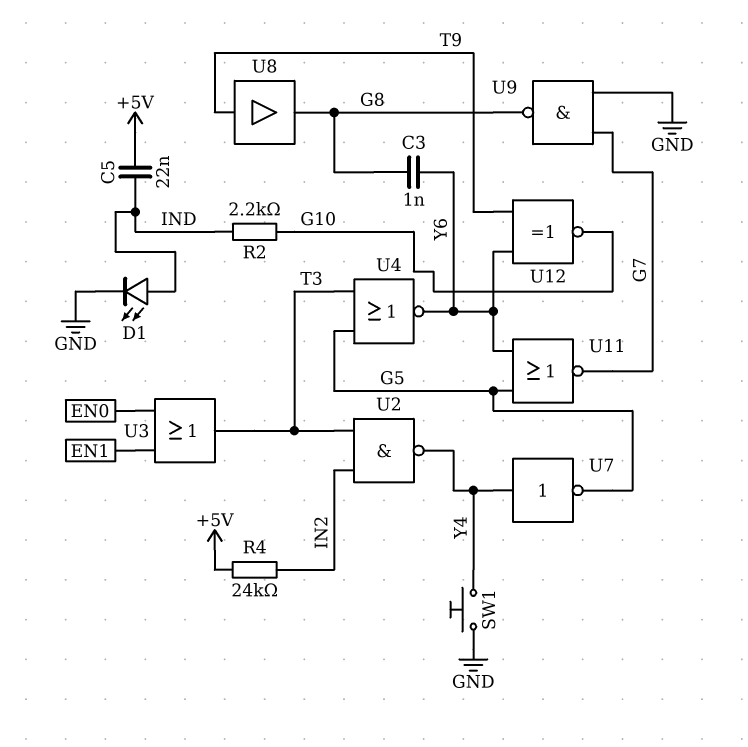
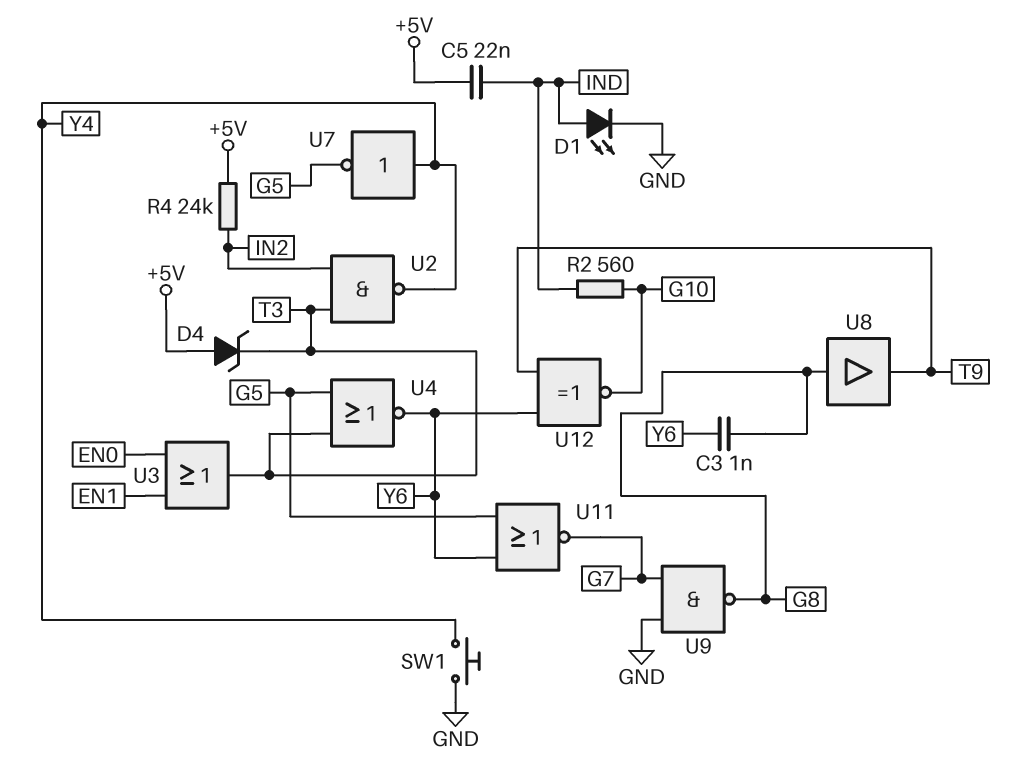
D4: none -> zener (A +5V, K T3)
R2: 2.2k (G10, IND) -> 560 (G10, IND)
U8: buffer (in T9, out G8) -> buffer (in G8, out T9)

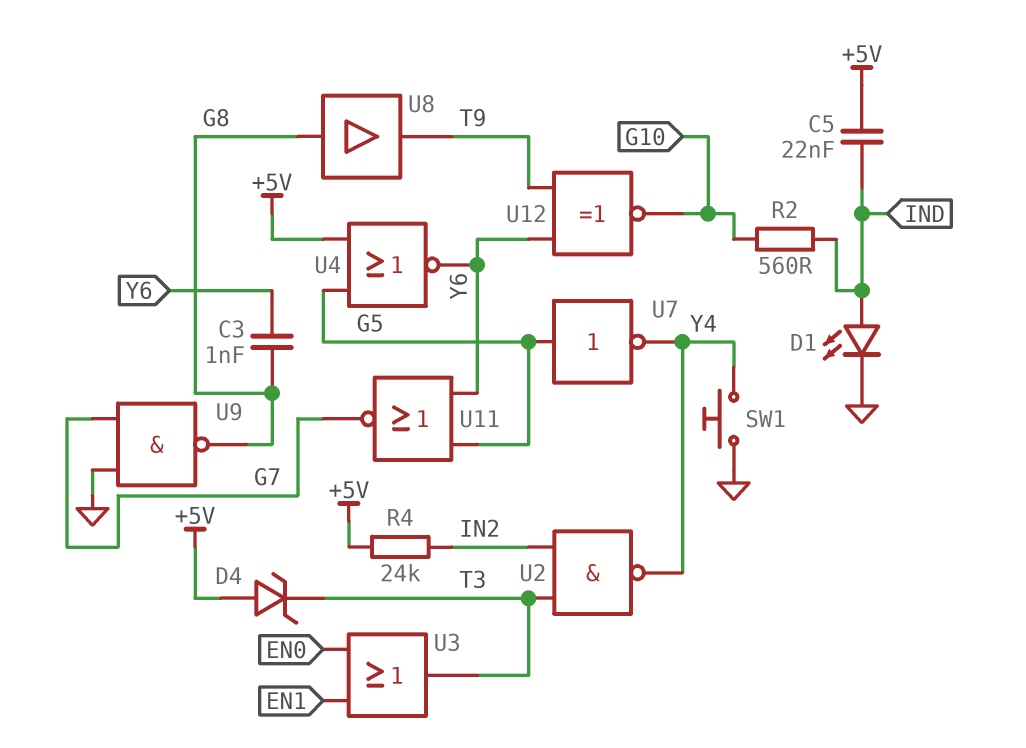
U4: NOR (in G5, in T3, out Y6) -> NOR (in +5V, in G5, out Y6)
U7: NOT (in Y4, out G5) -> NOT (in G5, out Y4)

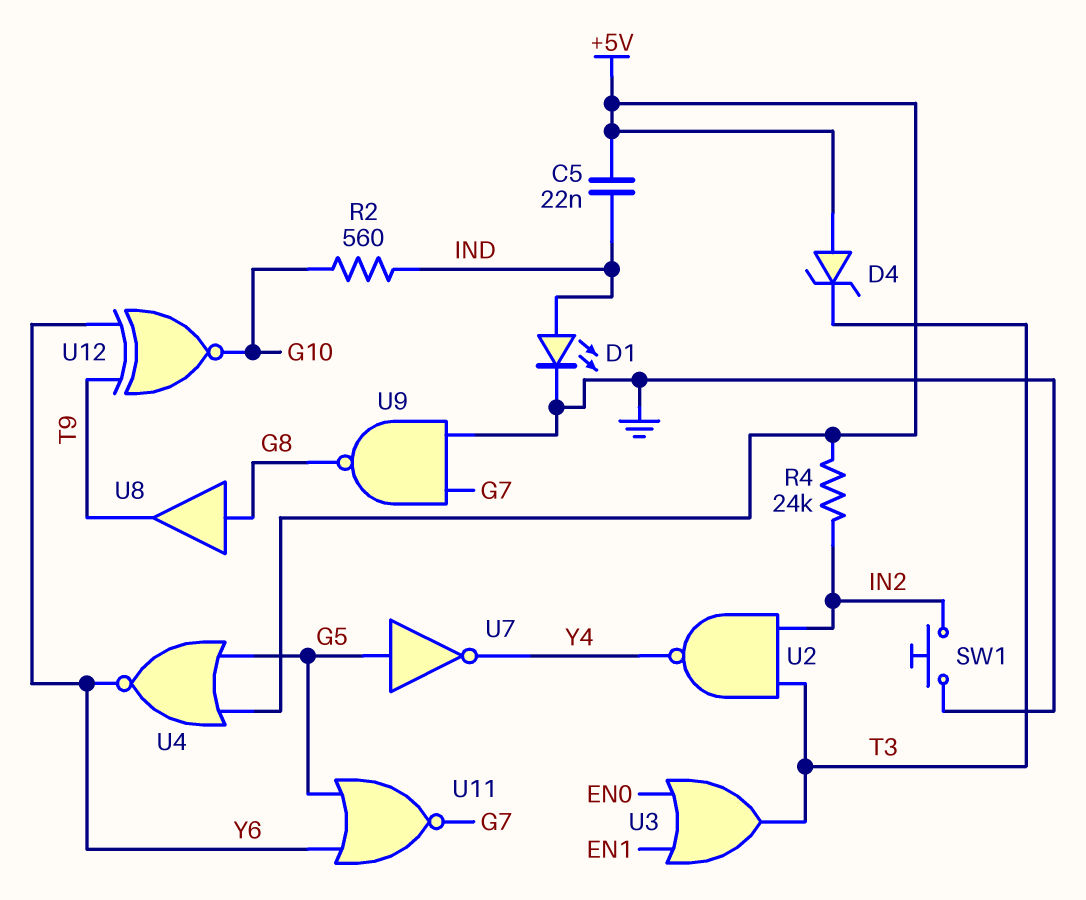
C3: 1nF (G8, Y6) -> none
SW1: button (GND, Y4) -> button (GND, IN2)

